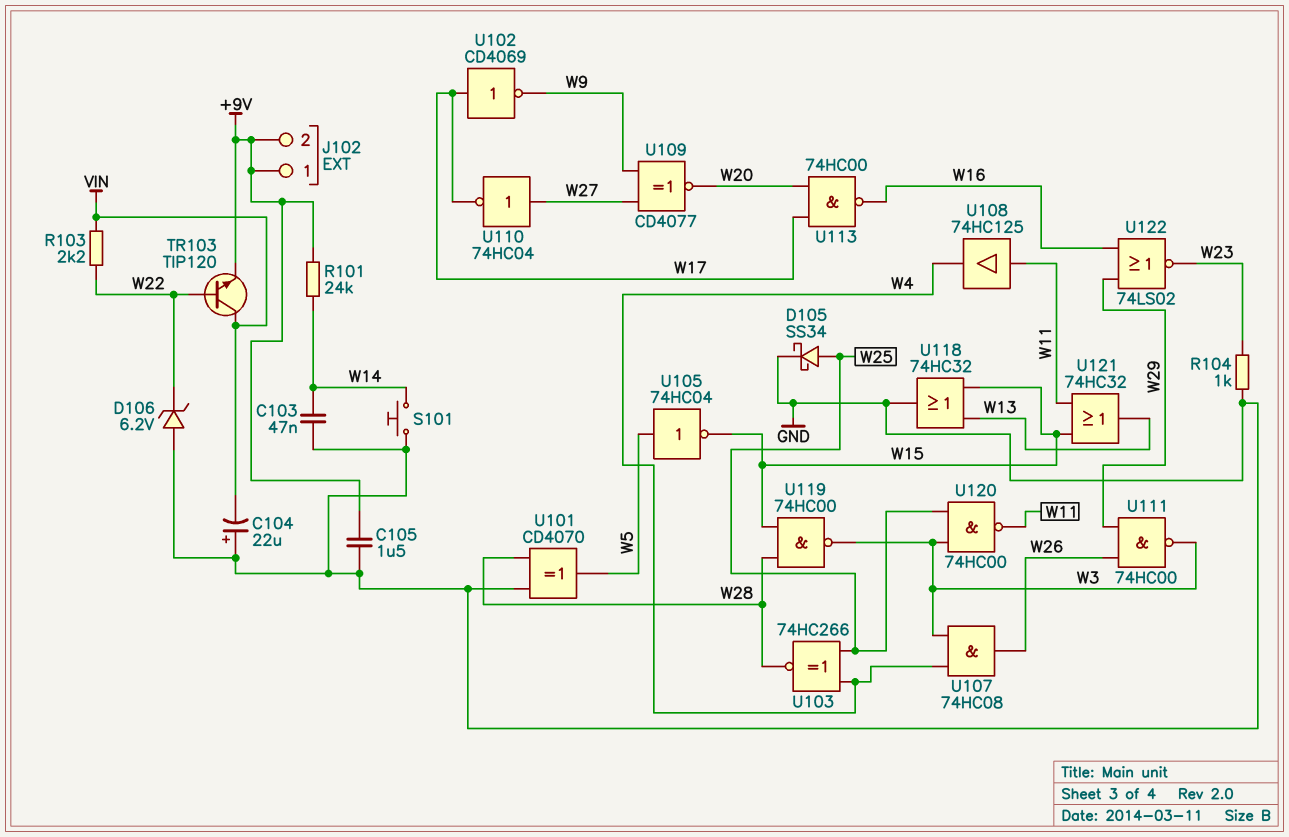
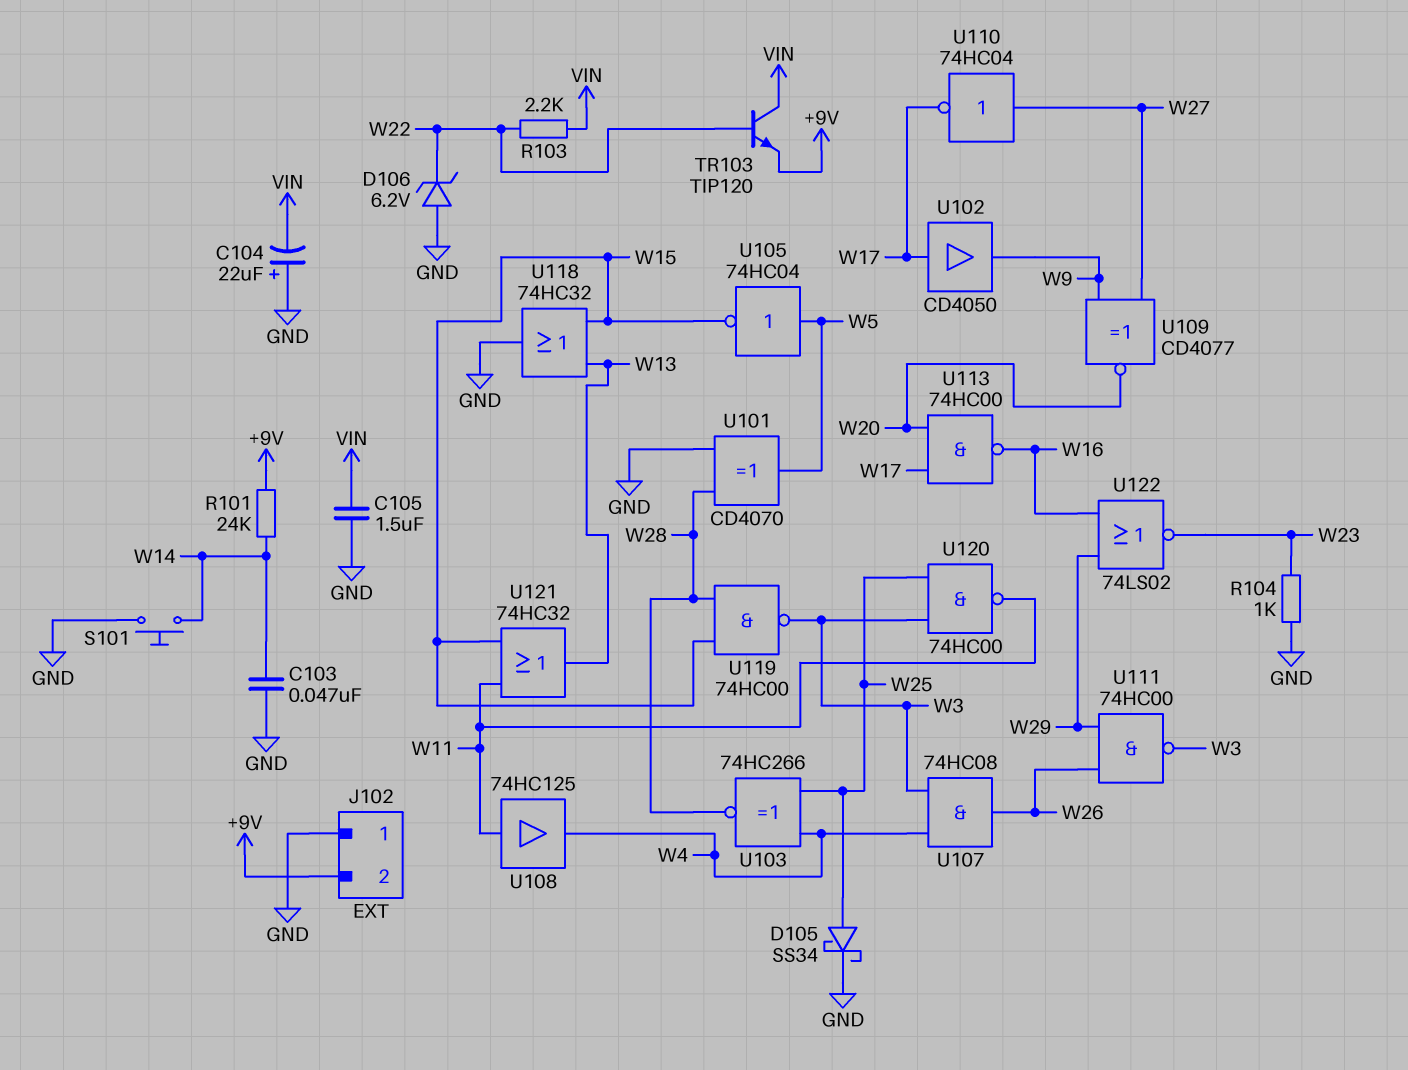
C105: 1.5uF (+9V, GND) -> 1.5uF (GND, VIN)
J102 pin 1: +9V -> GND
U102: NOT CD4069 (in W17, out W9) -> buffer CD4050 (in W17, out W9)

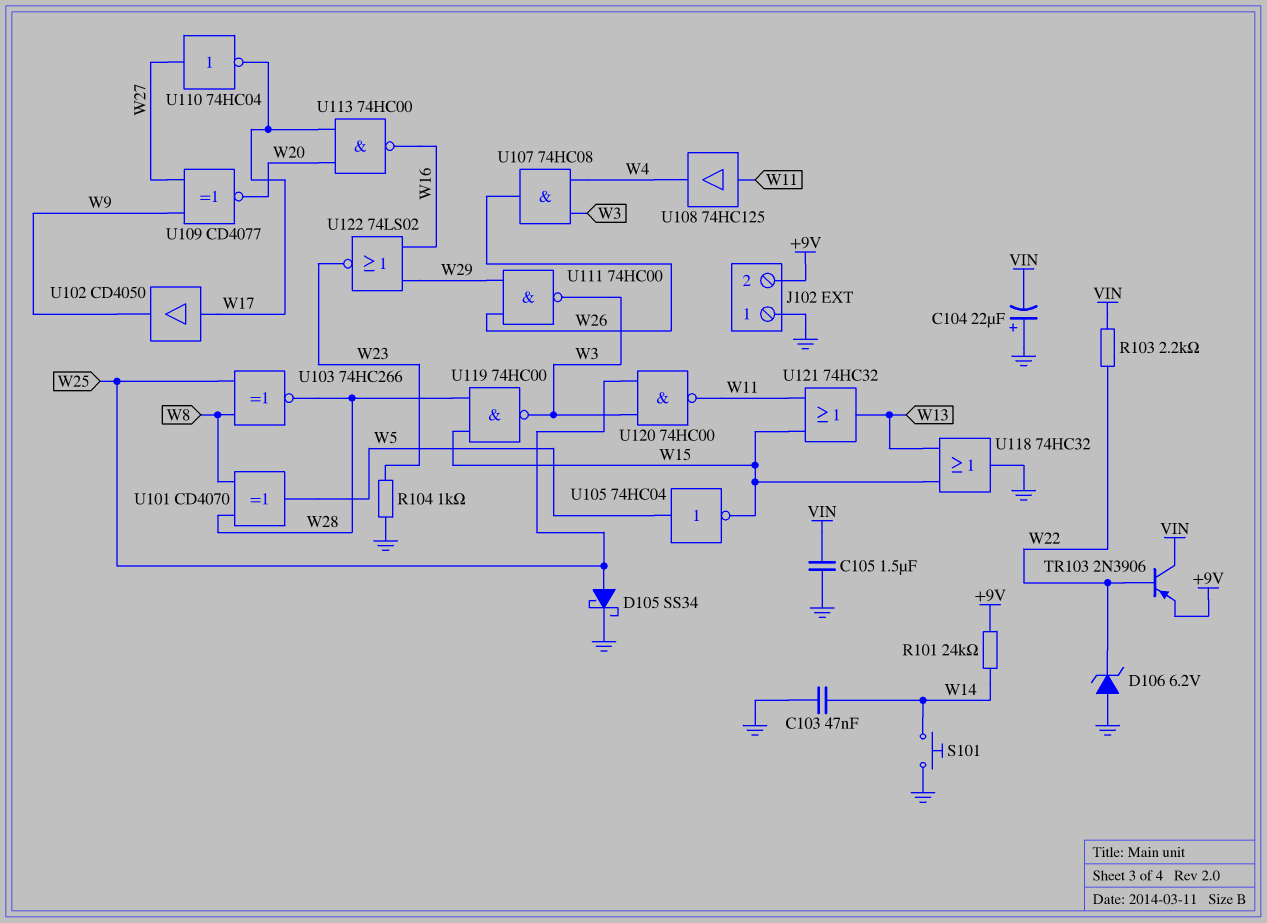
TR103: NPN TIP120 (B W22, C VIN, E +9V) -> PNP 2N3906 (B W22, C VIN, E +9V)
U101: XOR CD4070 (in GND, in W28, out W5) -> XOR CD4070 (in W8, in W28, out W5)
U103: XNOR 74HC266 (in W4, in W25, out W28) -> XNOR 74HC266 (in W8, in W25, out W28)

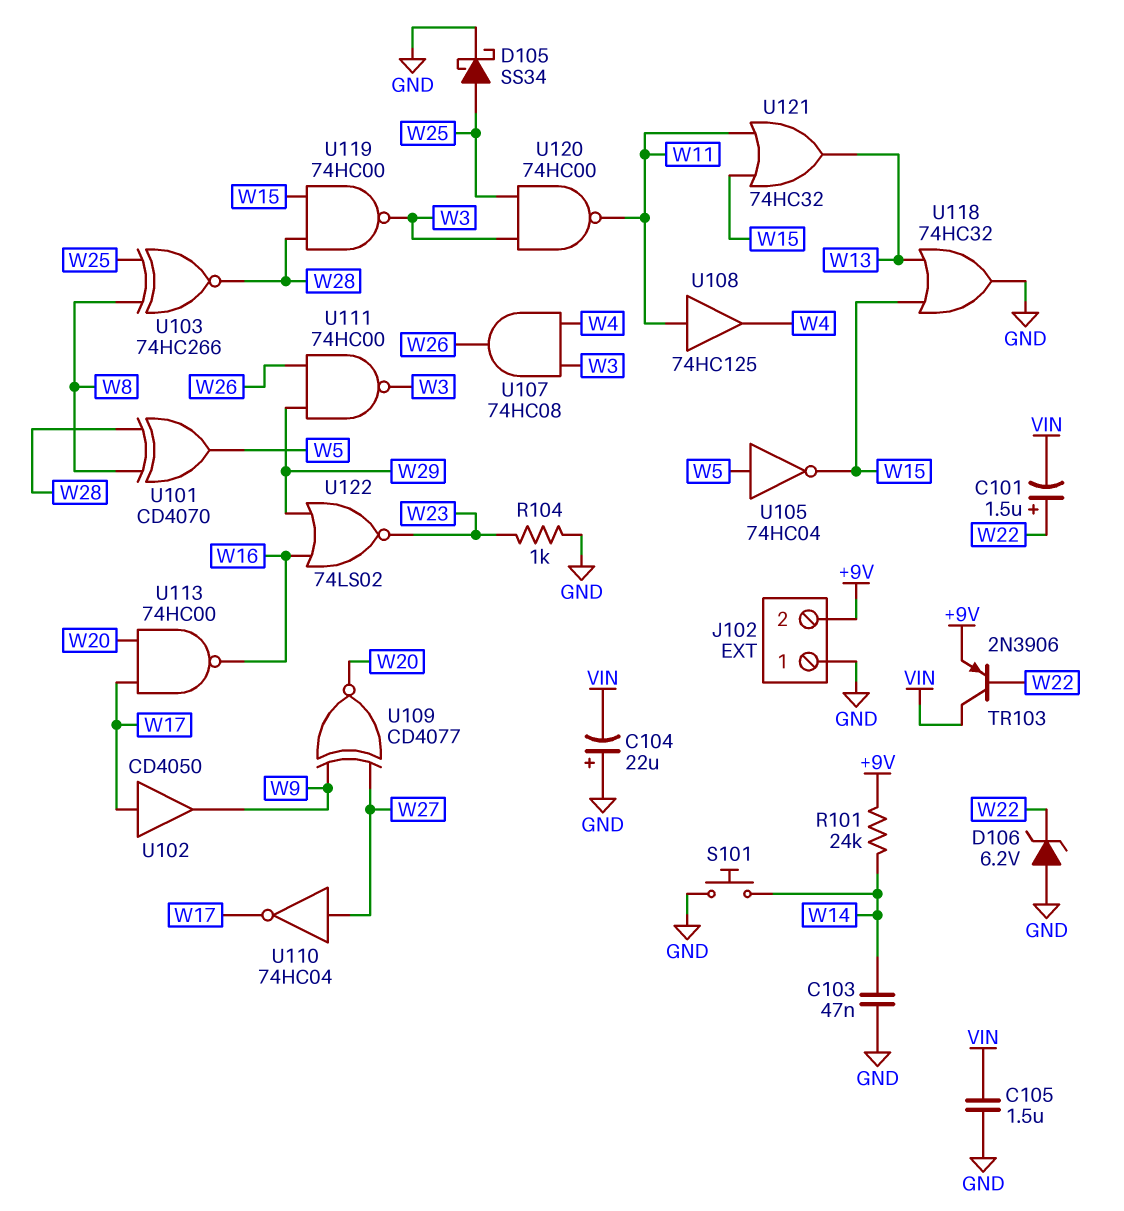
C101: none -> 1.5uF (plus W22, minus VIN)
R103: 2.2k (VIN, W22) -> none

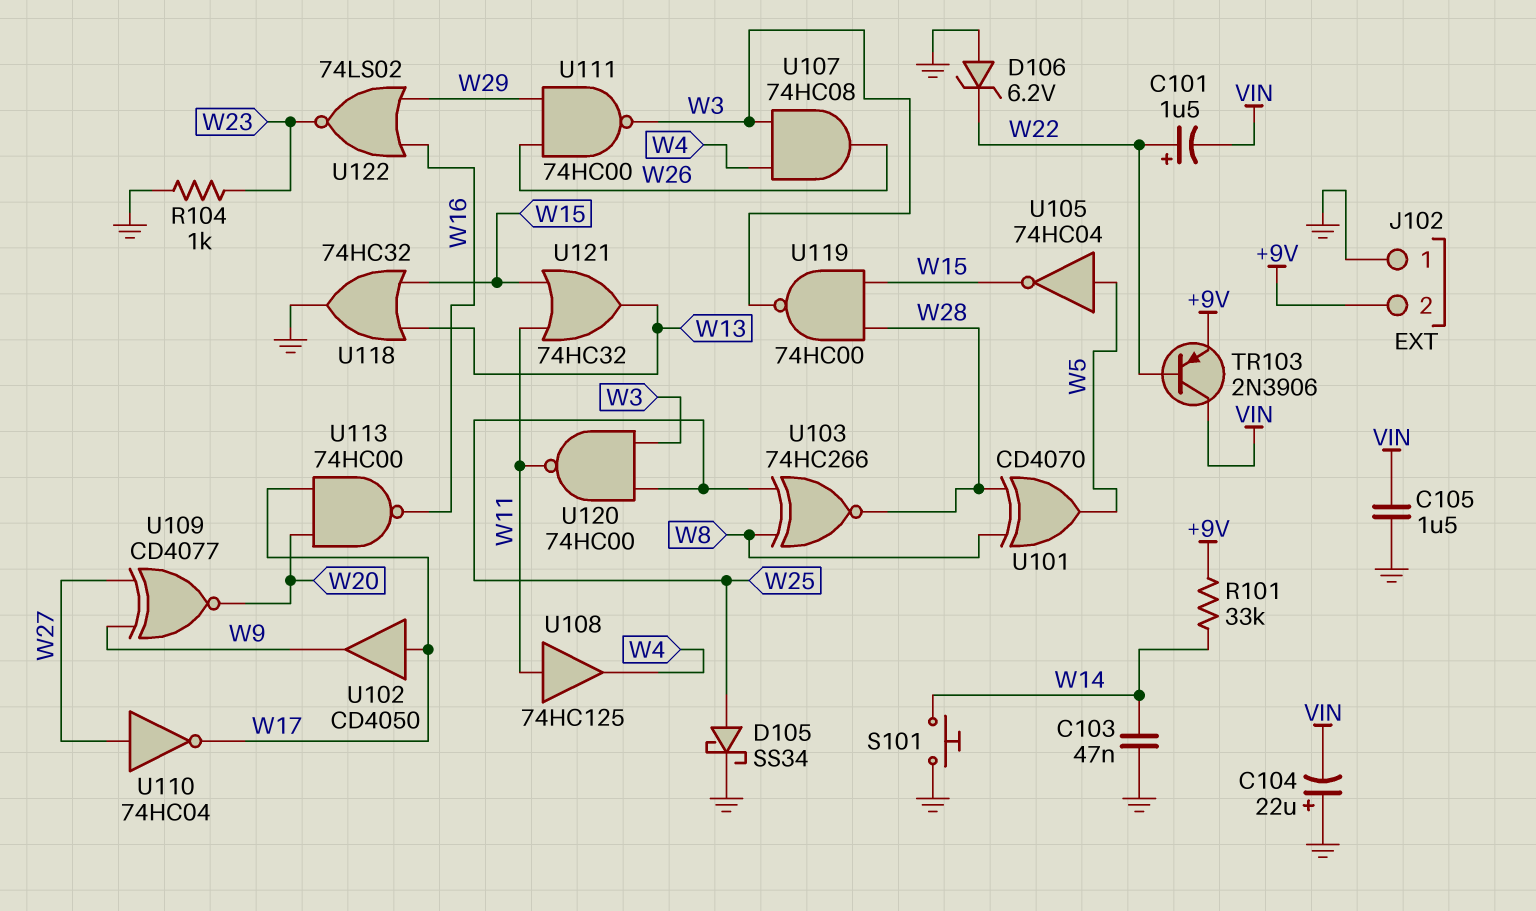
R101: 24k (+9V, W14) -> 33k (+9V, W14)

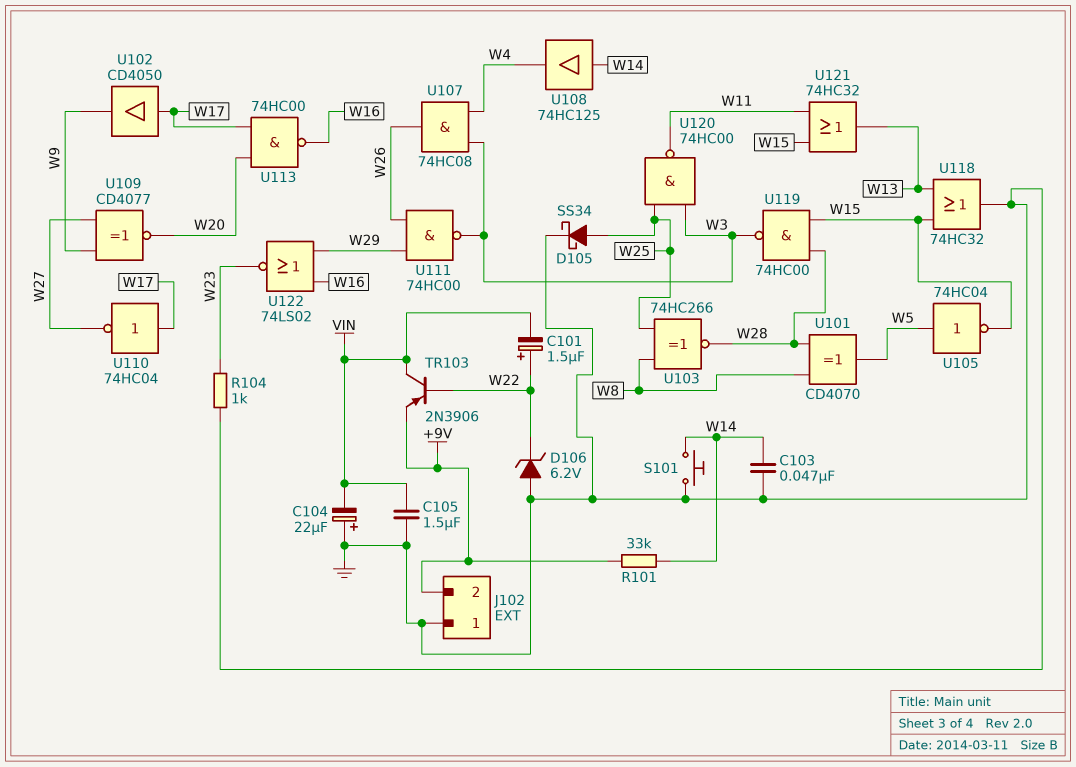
U108: buffer 74HC125 (in W11, out W4) -> buffer 74HC125 (in W14, out W4)
U110: NOT 74HC04 (in W27, out W17) -> NOT 74HC04 (in W17, out W27)

